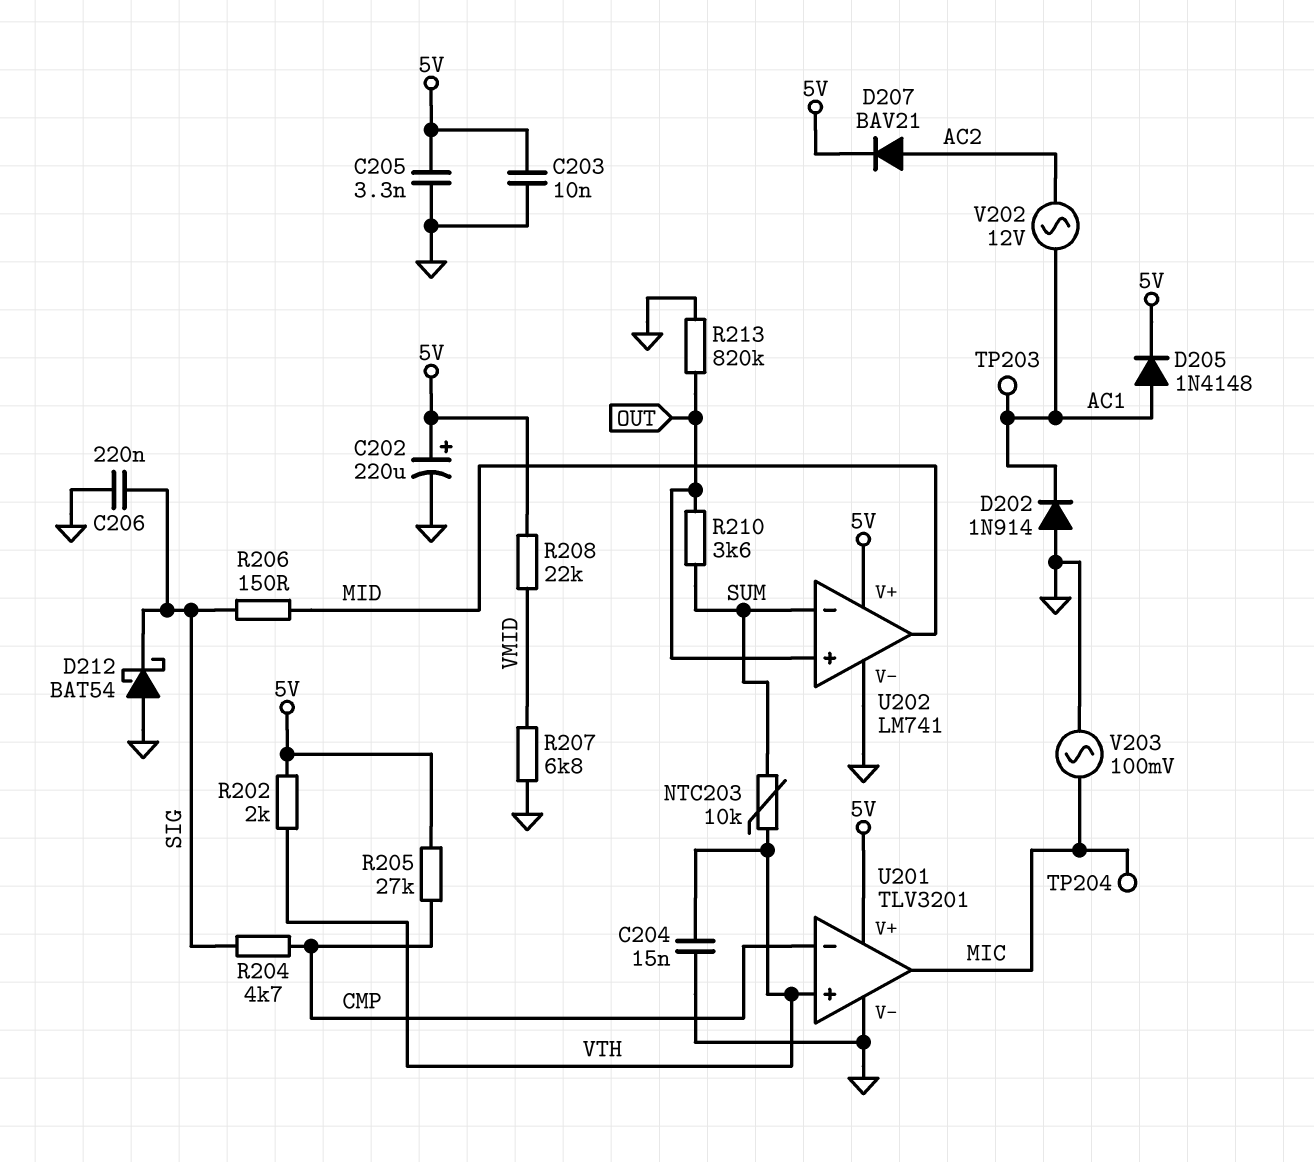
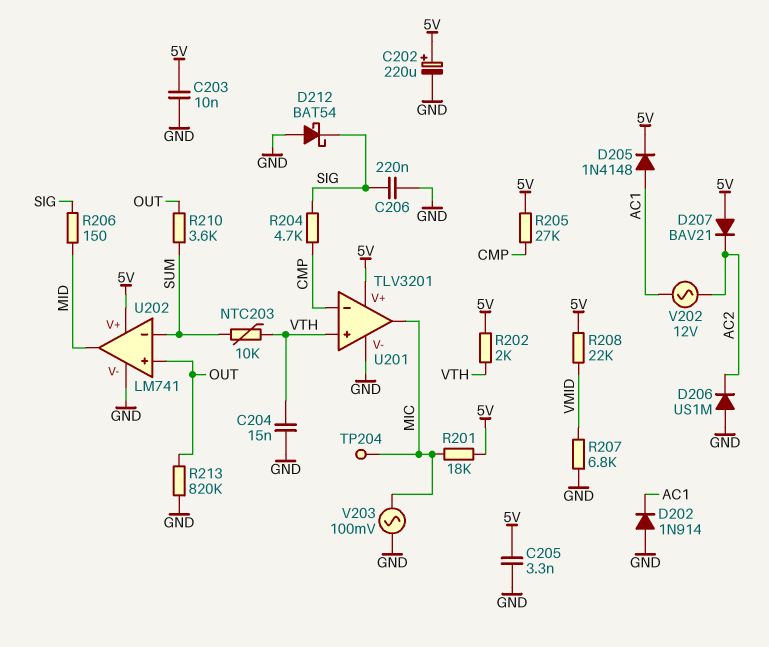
D206: none -> diode US1M (A GND, K AC2)
D207: diode BAV21 (A AC2, K 5V) -> diode BAV21 (A 5V, K AC2)
R201: none -> 18k (5V, MIC)
TP203: test point (AC1) -> none

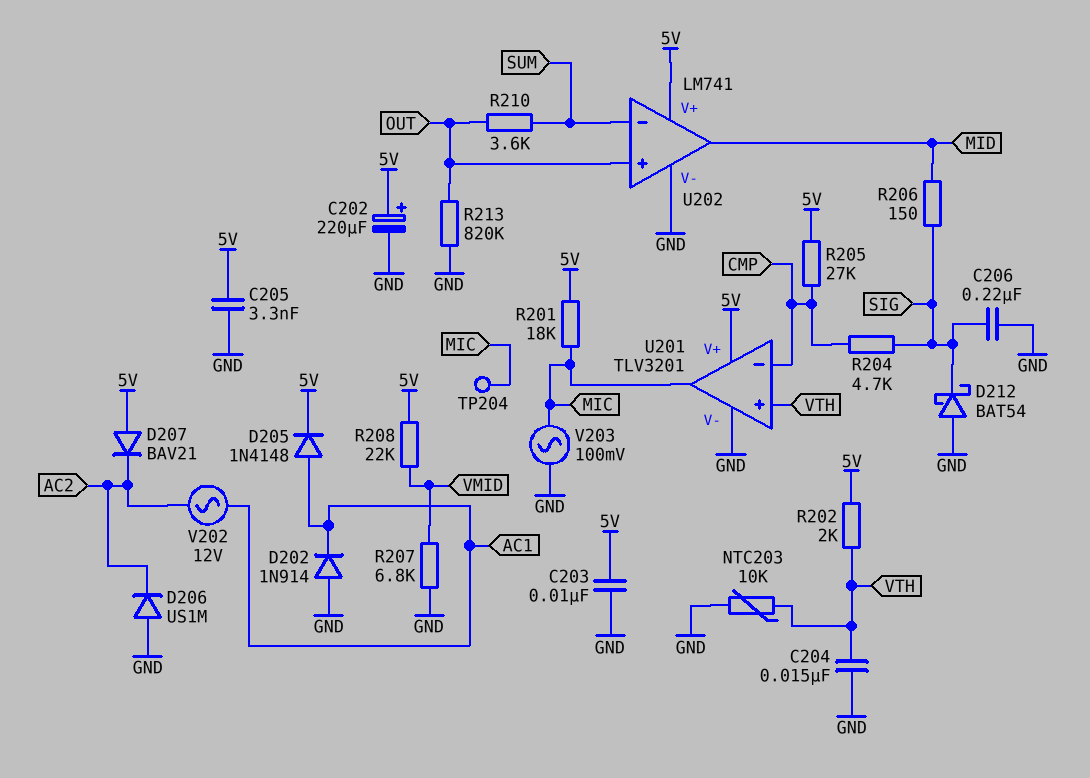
NTC203: 10k (SUM, VTH) -> 10k (GND, VTH)

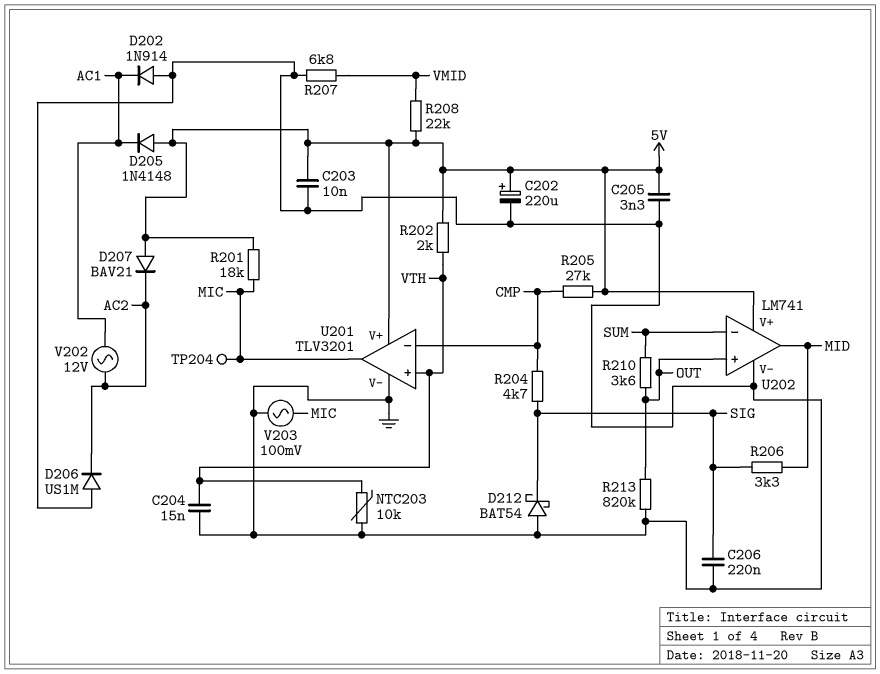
D205: diode 1N4148 (A AC1, K 5V) -> diode 1N4148 (A 5V, K AC1)
R206: 150 (MID, SIG) -> 3.3k (MID, SIG)

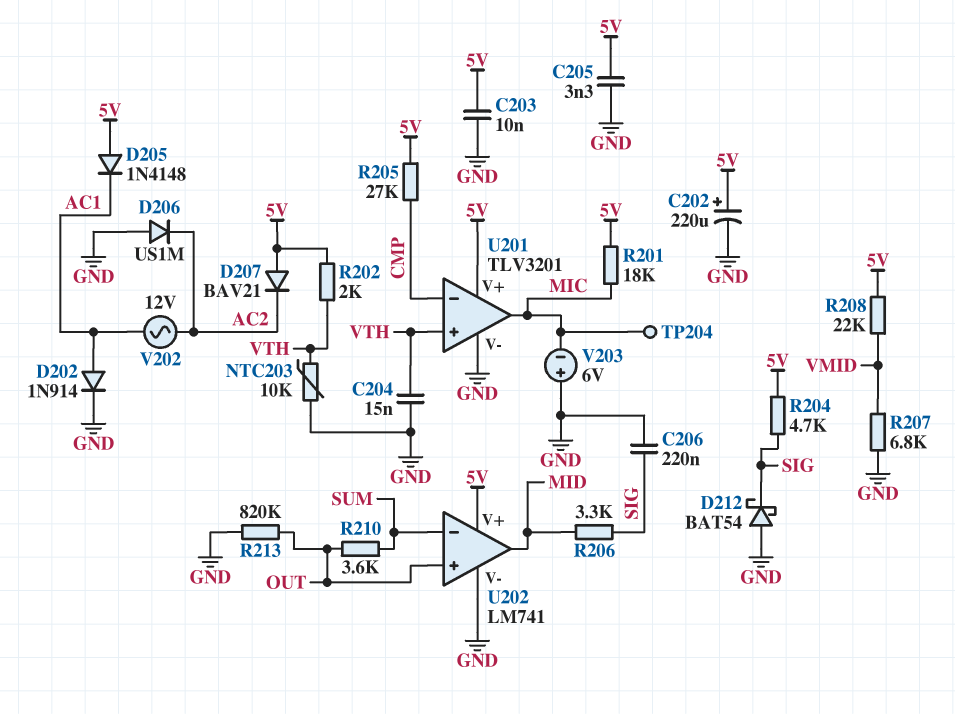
D202: diode 1N914 (A GND, K AC1) -> diode 1N914 (A AC1, K GND)
R204: 4.7k (CMP, SIG) -> 4.7k (5V, SIG)
V203: AC 100mV (GND, MIC) -> 6V (plus GND, minus MIC)

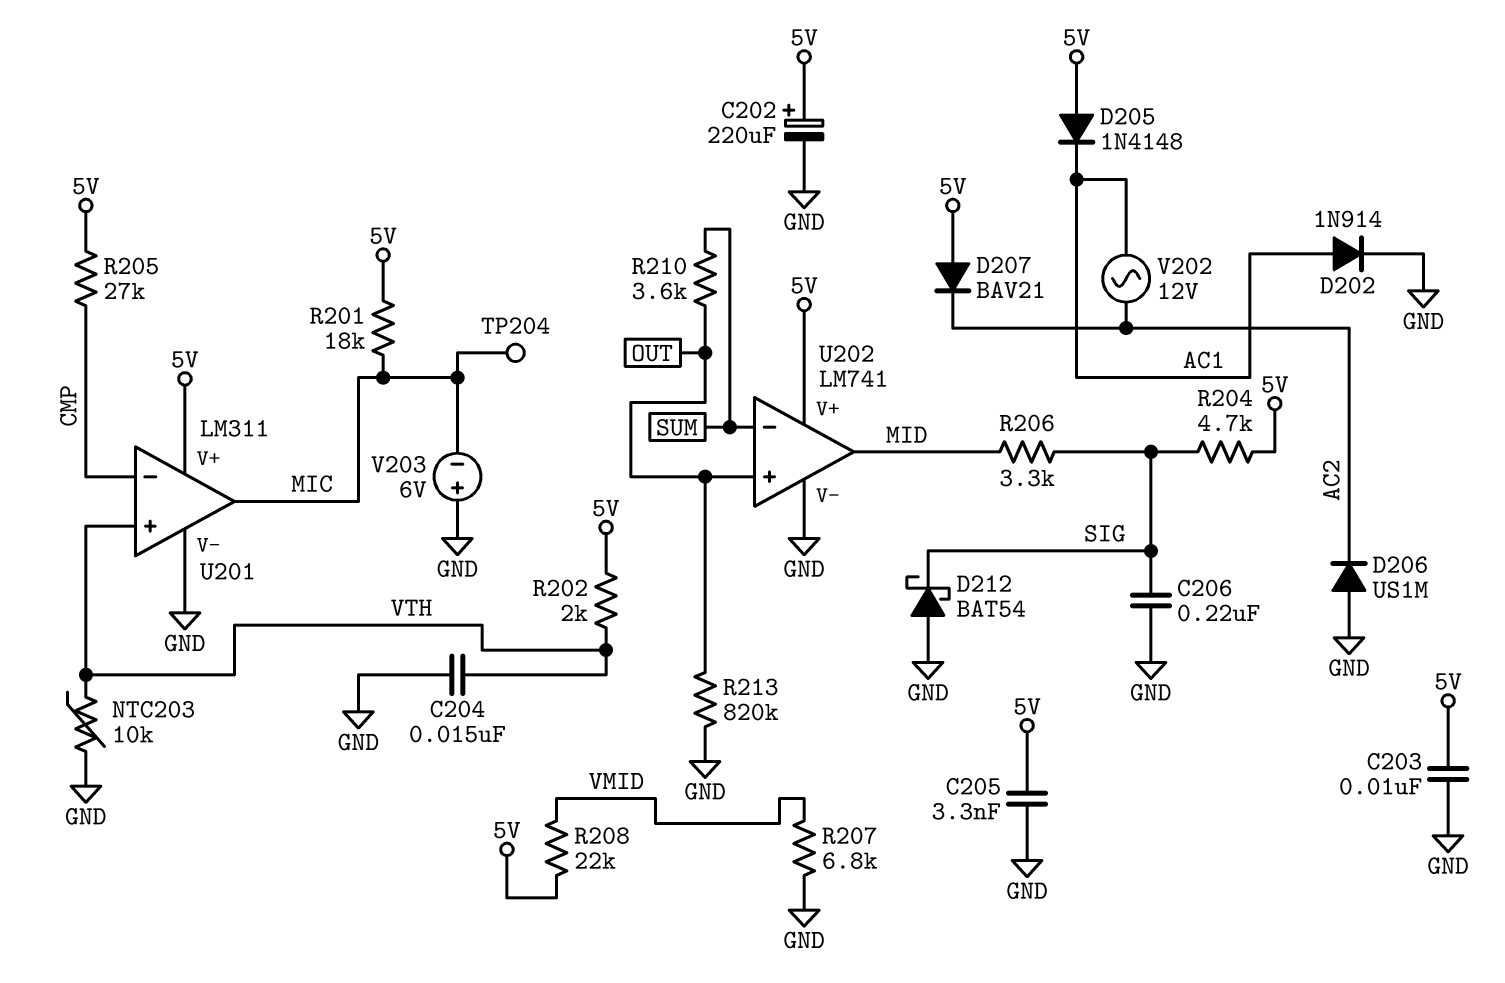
U201: TLV3201 -> LM311

